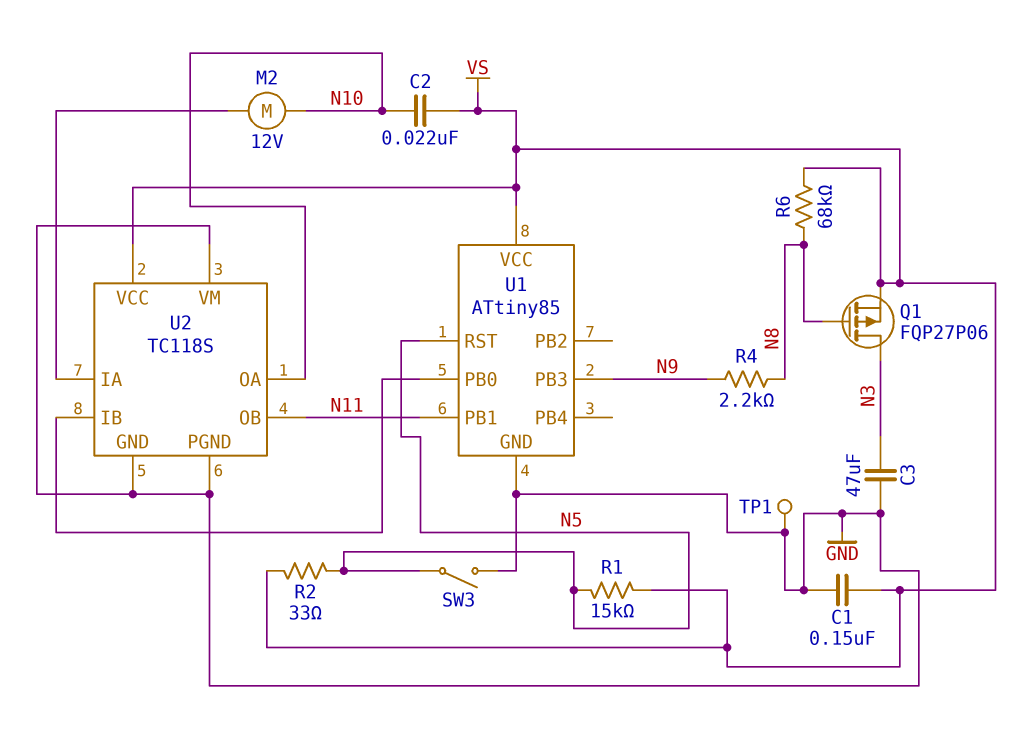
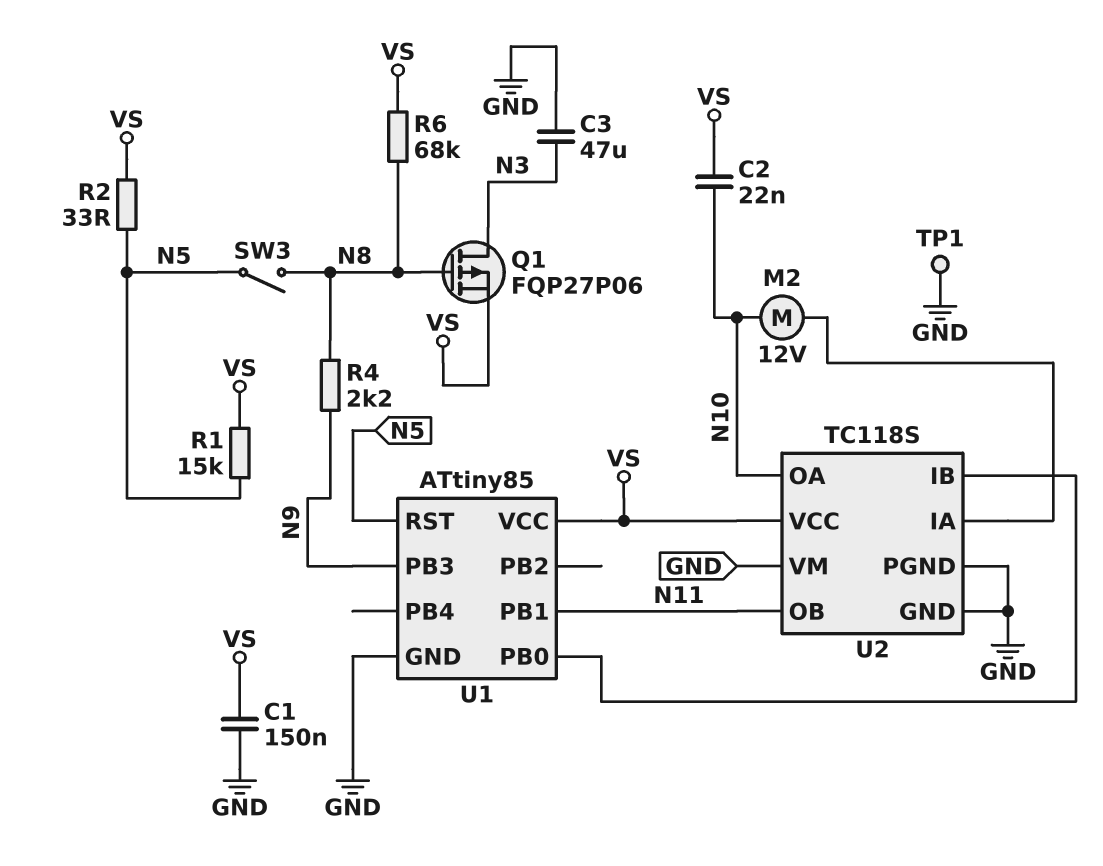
SW3: switch (GND, N5) -> switch (N5, N8)

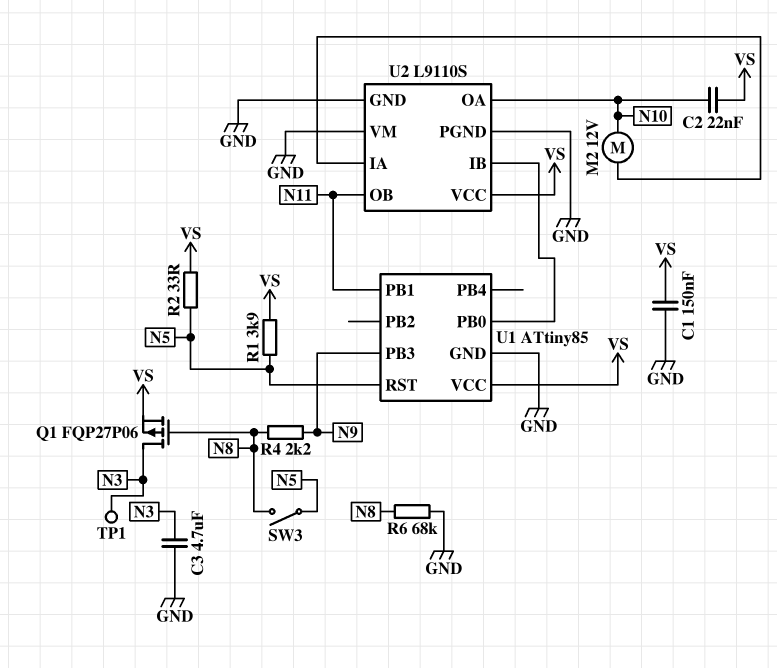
C3: 47uF (GND, N3) -> 4.7uF (GND, N3)
R1: 15k (N5, VS) -> 3.9k (N5, VS)
R6: 68k (N8, VS) -> 68k (GND, N8)
TP1: test point (GND) -> test point (N3)
U2: TC118S -> L9110S

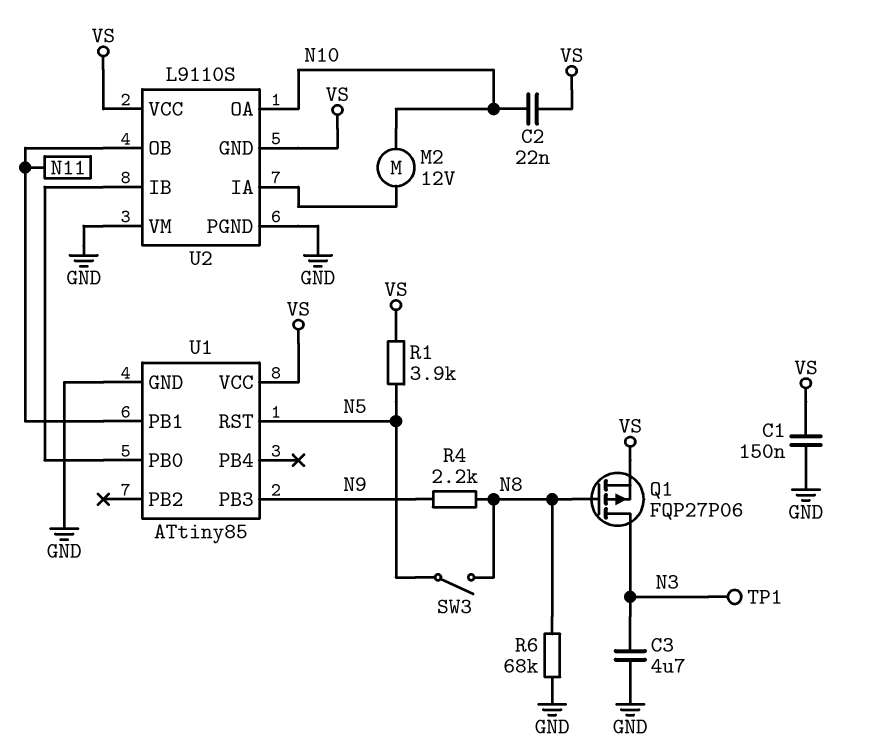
R2: 33 (N5, VS) -> none
U2 pin GND: GND -> VS

